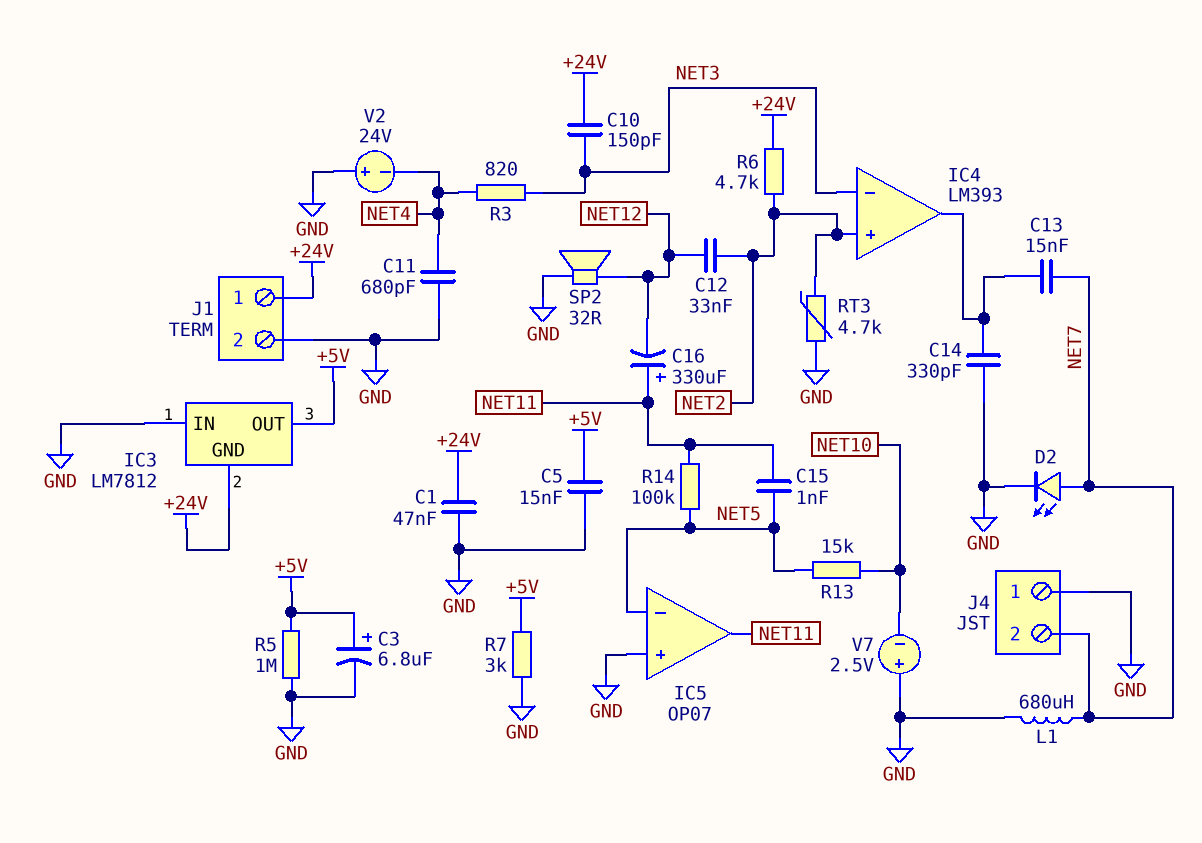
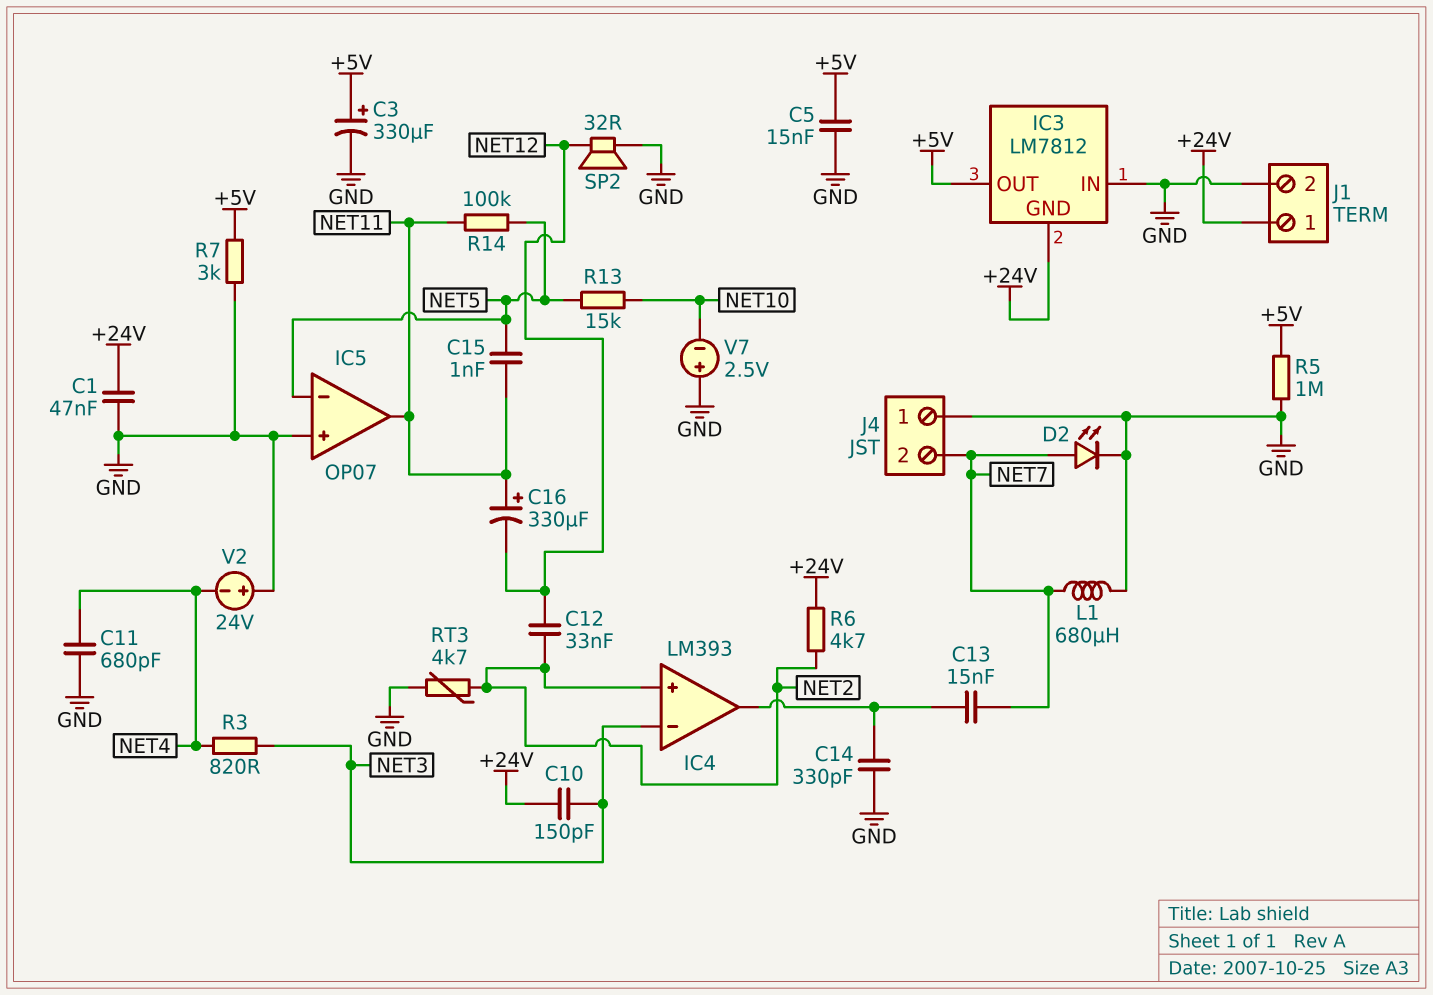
C3: 6.8uF (plus +5V, minus GND) -> 330uF (plus +5V, minus GND)

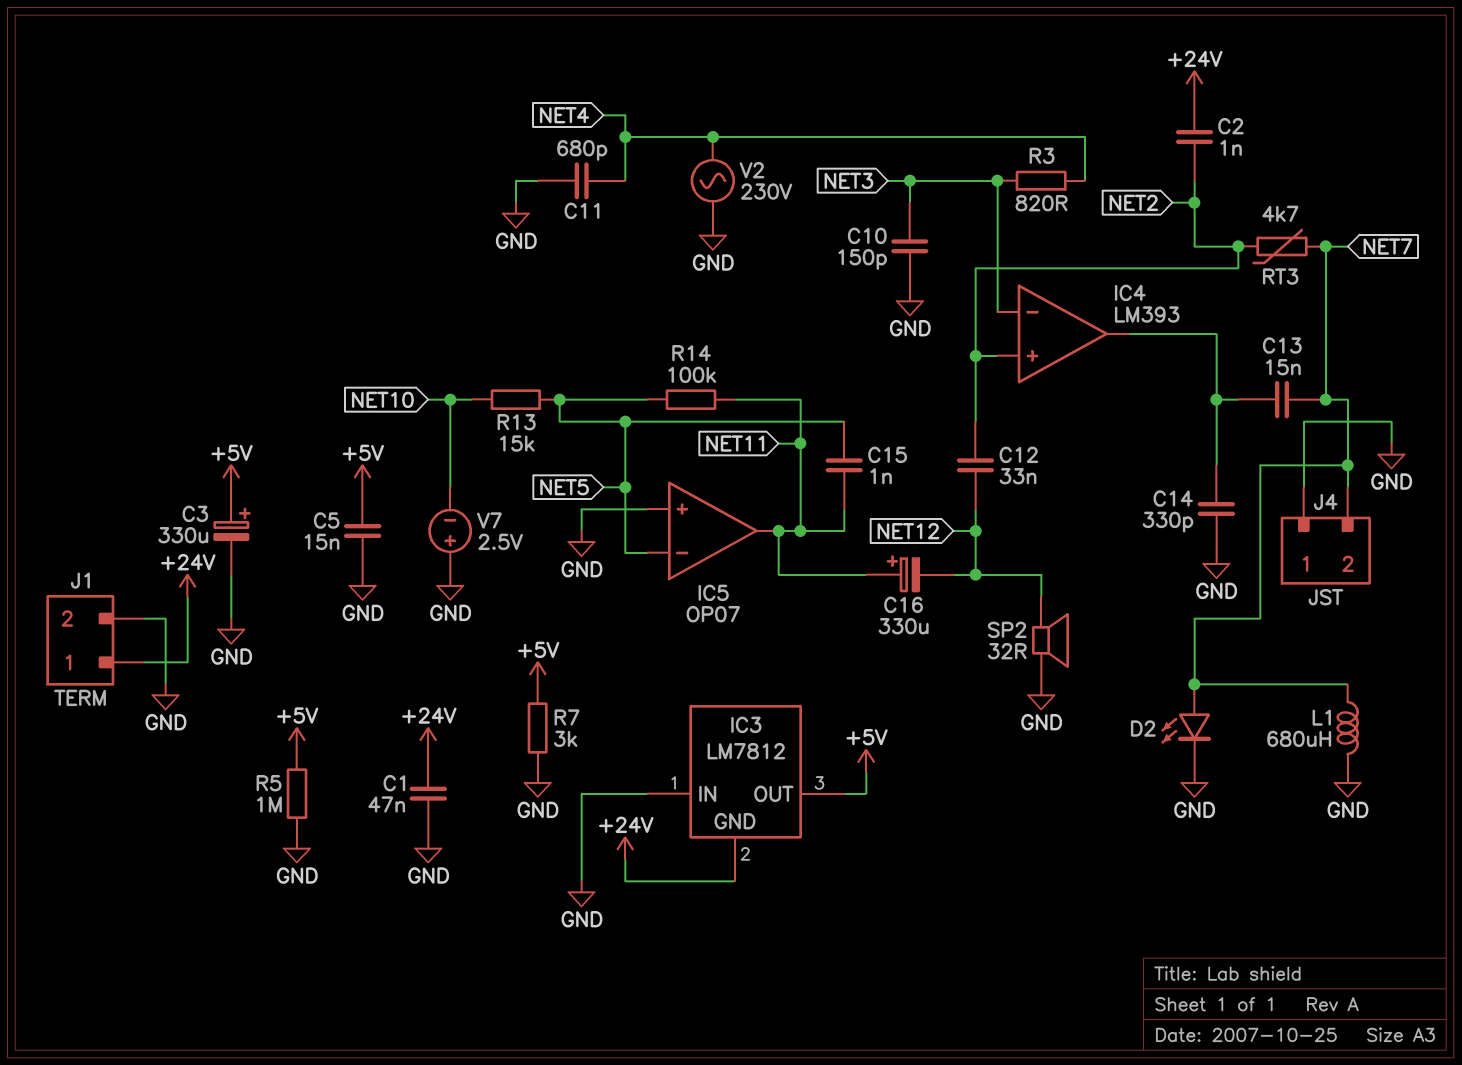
C2: none -> 1nF (+24V, NET2)
C10: 150pF (+24V, NET3) -> 150pF (GND, NET3)
R6: 4.7k (+24V, NET2) -> none
RT3: 4.7k (GND, NET2) -> 4.7k (NET2, NET7)
V2: 24V (plus GND, minus NET4) -> AC 230V (GND, NET4)

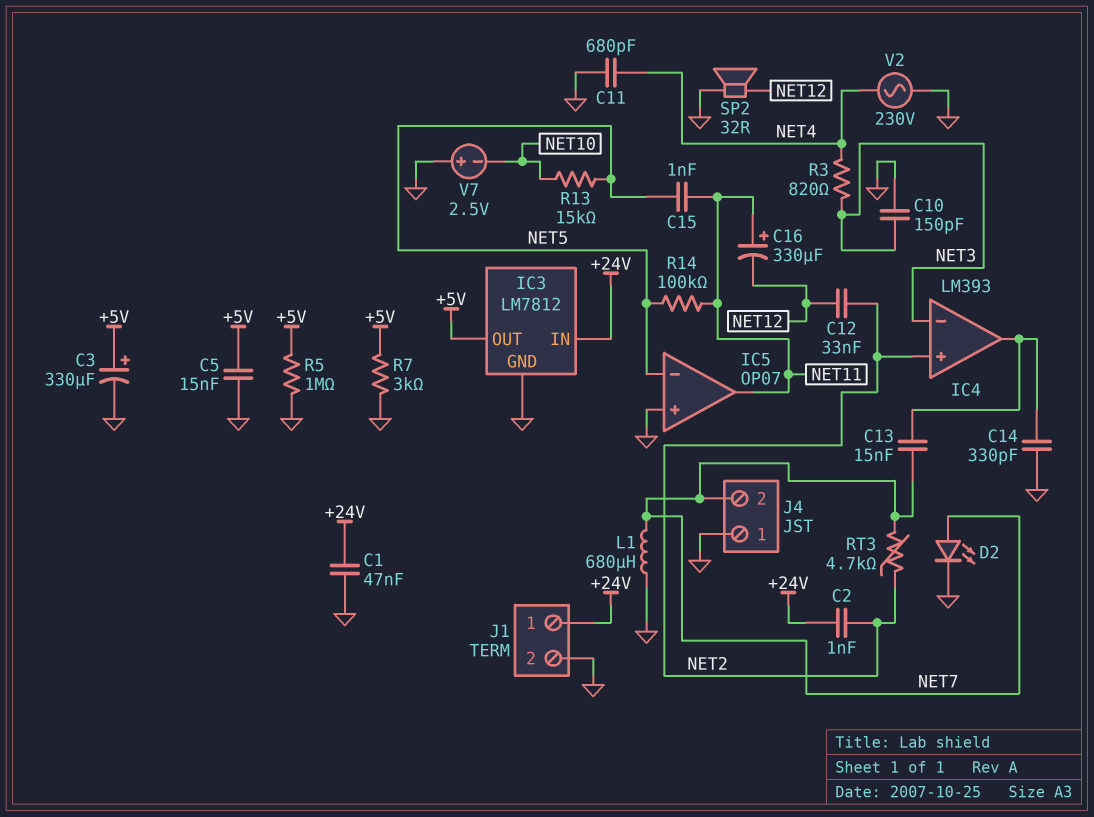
IC3 pin GND: +24V -> GND
IC3 pin IN: GND -> +24V

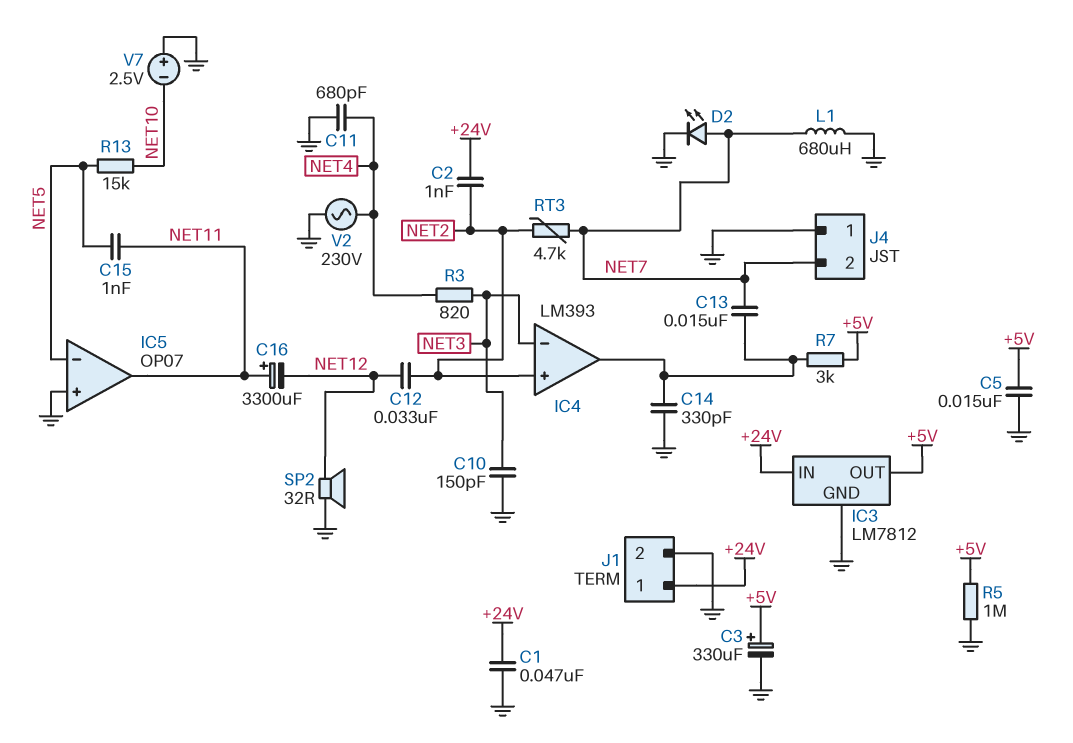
C16: 330uF (plus NET11, minus NET12) -> 3300uF (plus NET11, minus NET12)
R7: 3k (+5V, GND) -> 3k (+5V, IC4/out)
R14: 100k (NET5, NET11) -> none

